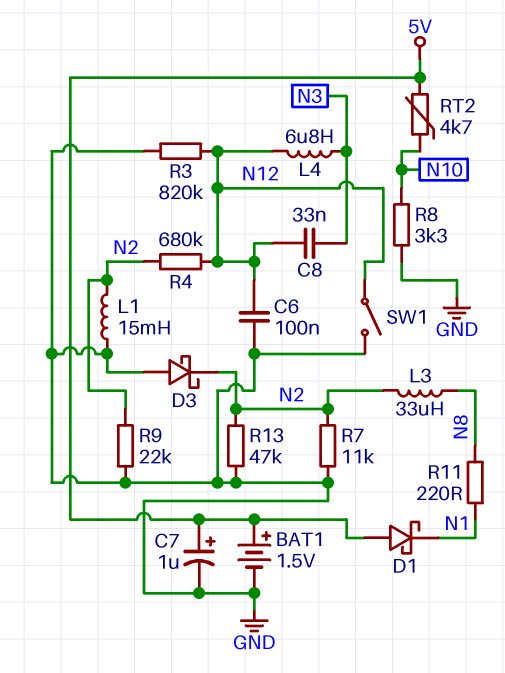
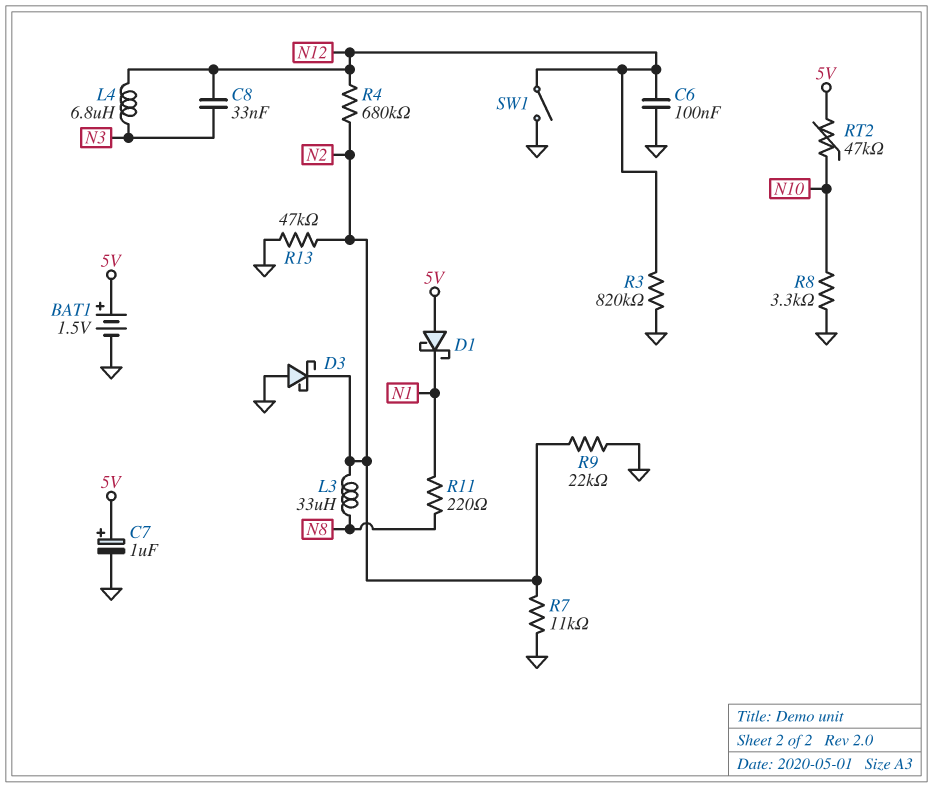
L1: 15mH (GND, N2) -> none
RT2: 4.7k (5V, N10) -> 47k (5V, N10)

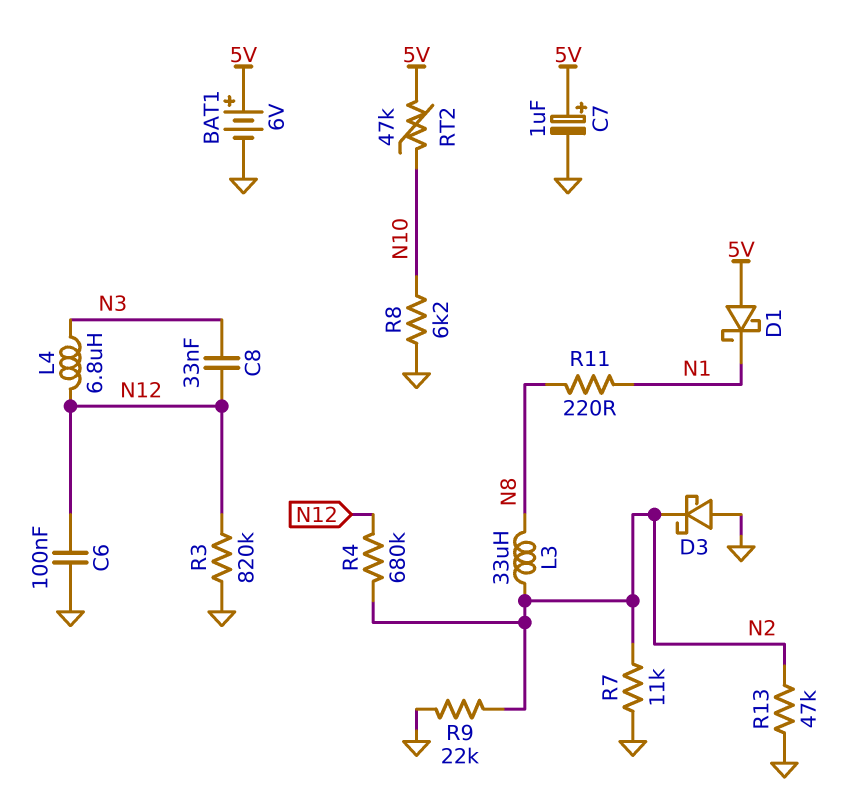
BAT1: 1.5V (plus 5V, minus GND) -> 6V (plus 5V, minus GND)
R8: 3.3k (GND, N10) -> 6.2k (GND, N10)
SW1: switch (GND, N12) -> none

